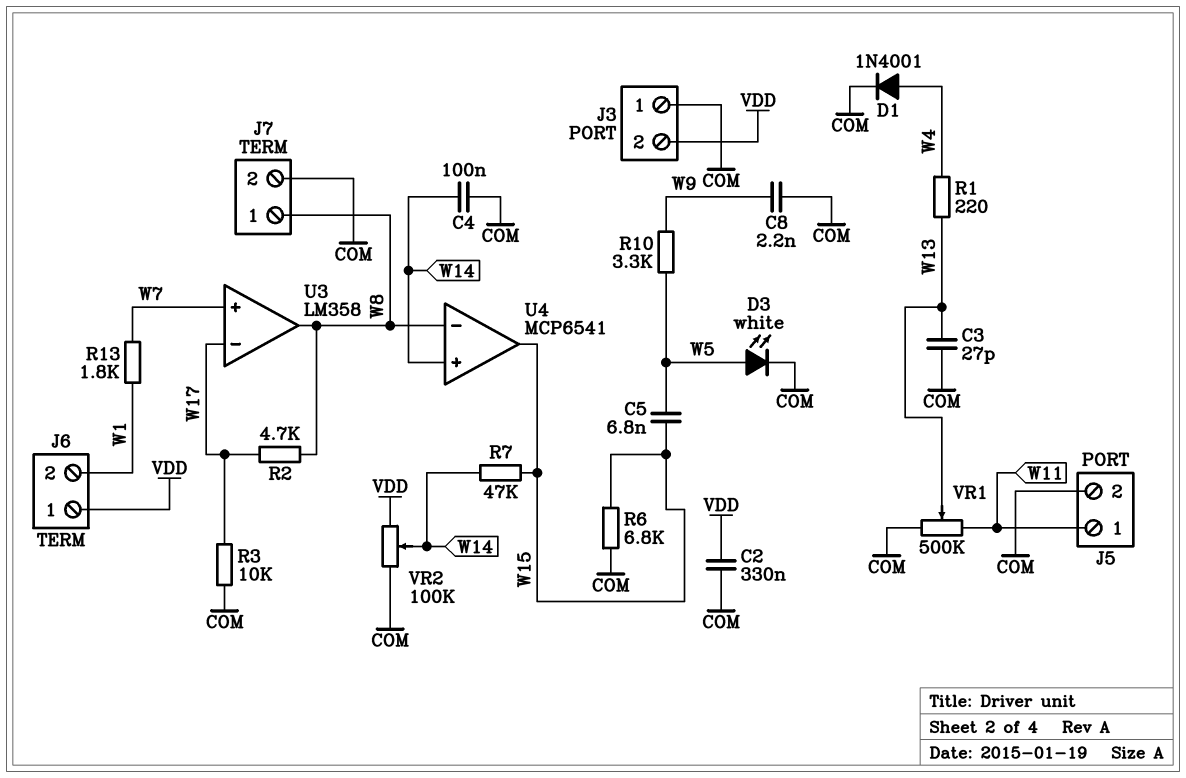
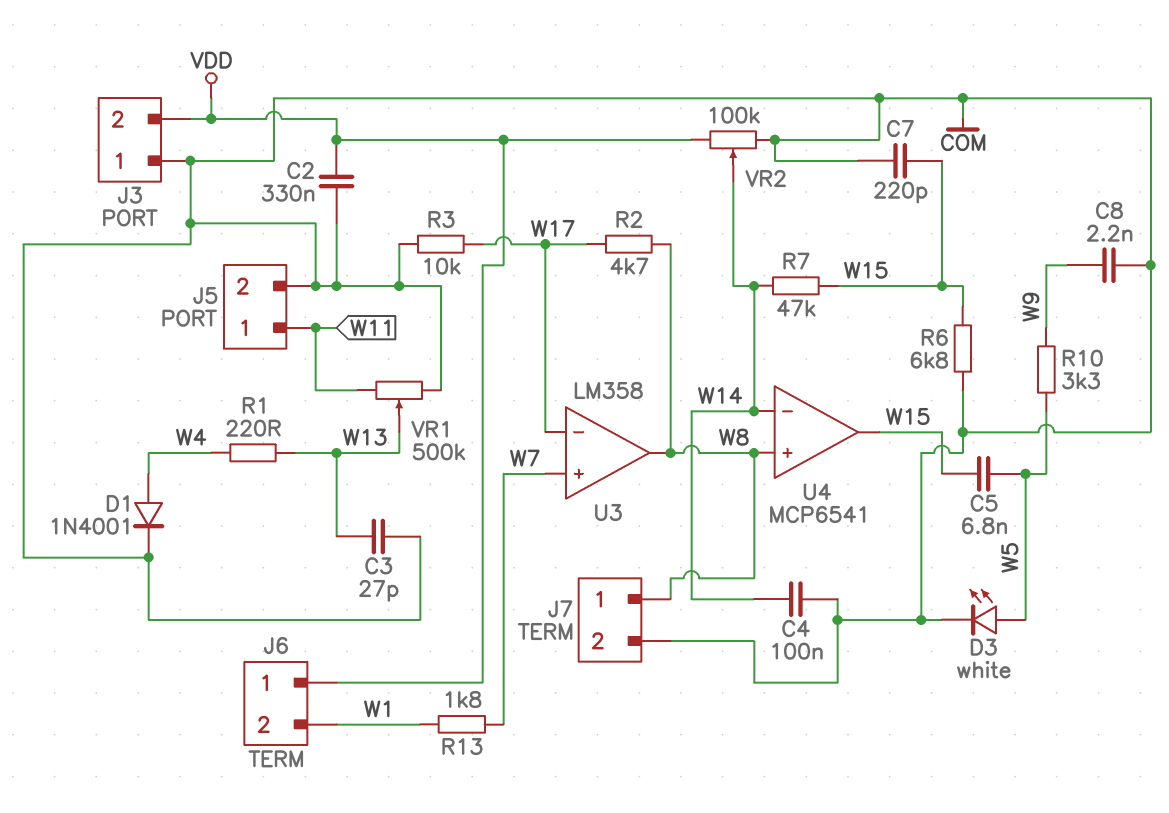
C7: none -> 220pF (COM, W15)
U4 pin in+: W14 -> W8
U4 pin in-: W8 -> W14

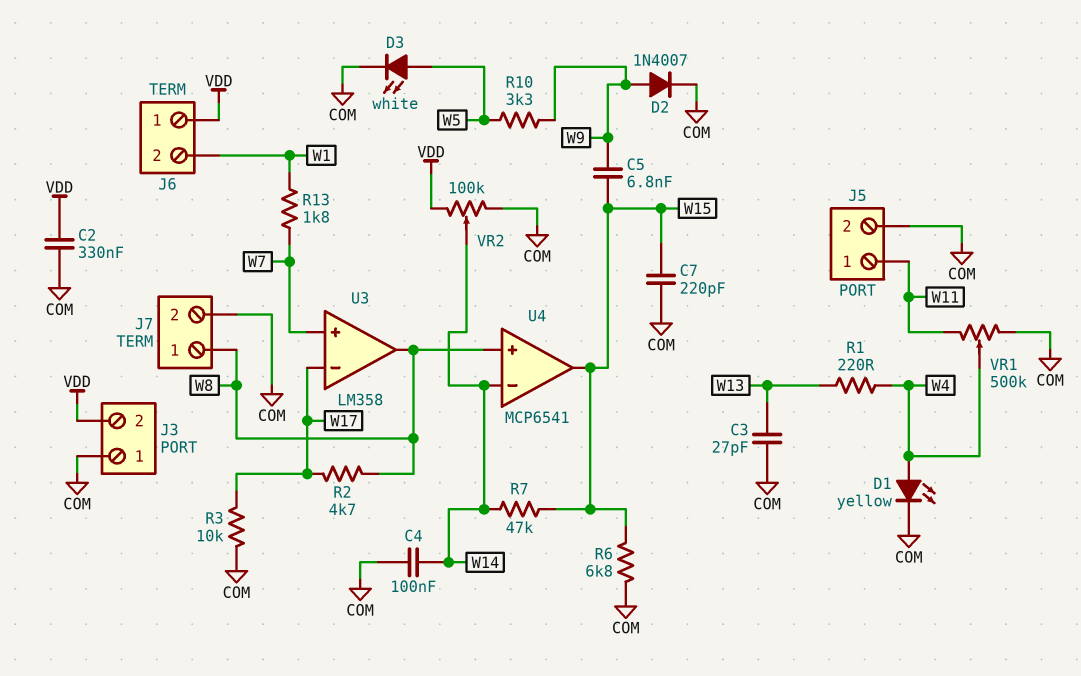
C5: 6.8nF (W5, W15) -> 6.8nF (W9, W15)
C8: 2.2nF (COM, W9) -> none
D1: diode 1N4001 (A W4, K COM) -> LED yellow (A W4, K COM)
D2: none -> diode 1N4007 (A W9, K COM)
VR1: 500k (COM, W11, wiper W13) -> 500k (COM, W11, wiper W4)

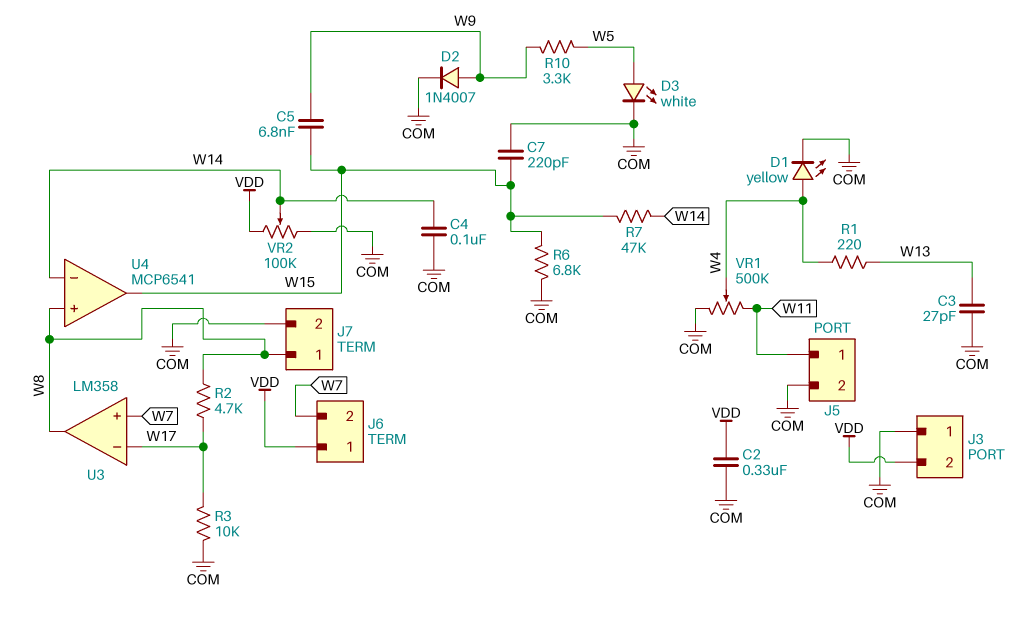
J6 pin 2: W1 -> W7
R13: 1.8k (W1, W7) -> none

